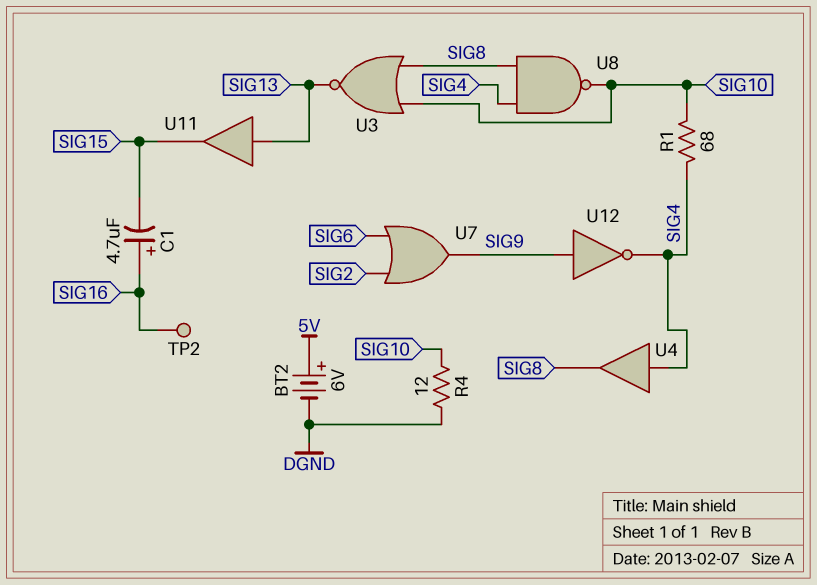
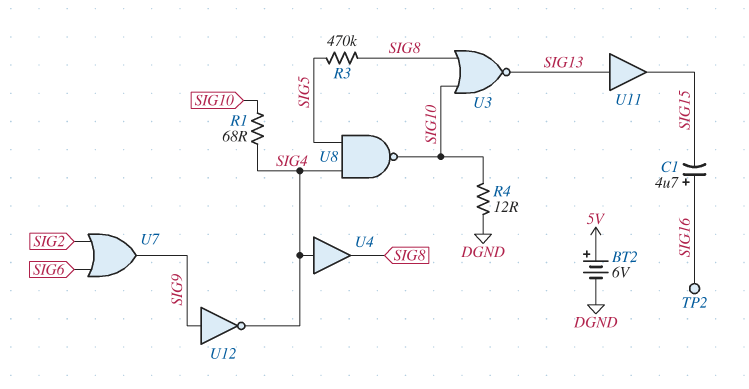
R3: none -> 470k (SIG5, SIG8)
U8: NAND (in SIG4, in SIG8, out SIG10) -> NAND (in SIG4, in SIG5, out SIG10)

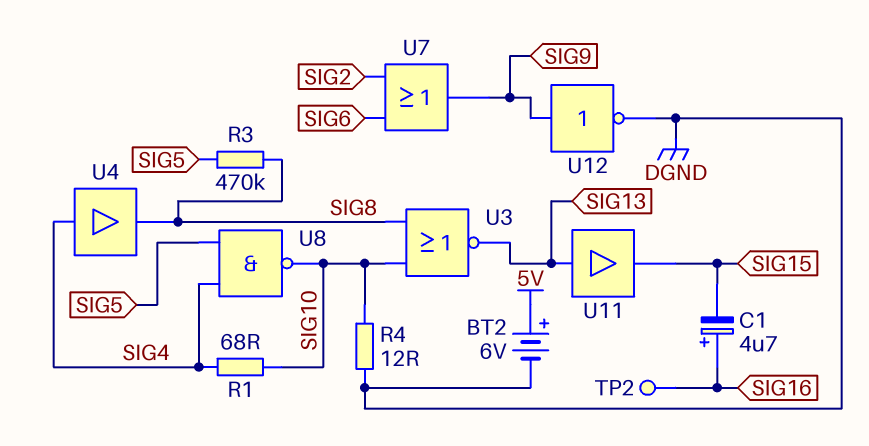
U12: NOT (in SIG9, out SIG4) -> NOT (in SIG9, out DGND)

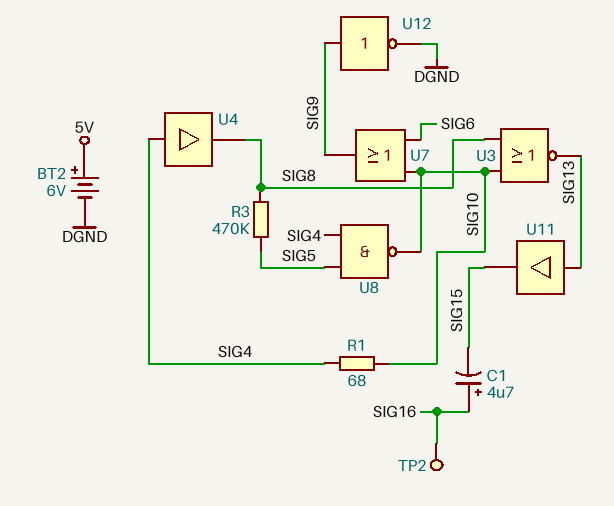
R4: 12 (DGND, SIG10) -> none
U7: OR (in SIG2, in SIG6, out SIG9) -> OR (in SIG6, in SIG10, out SIG9)

